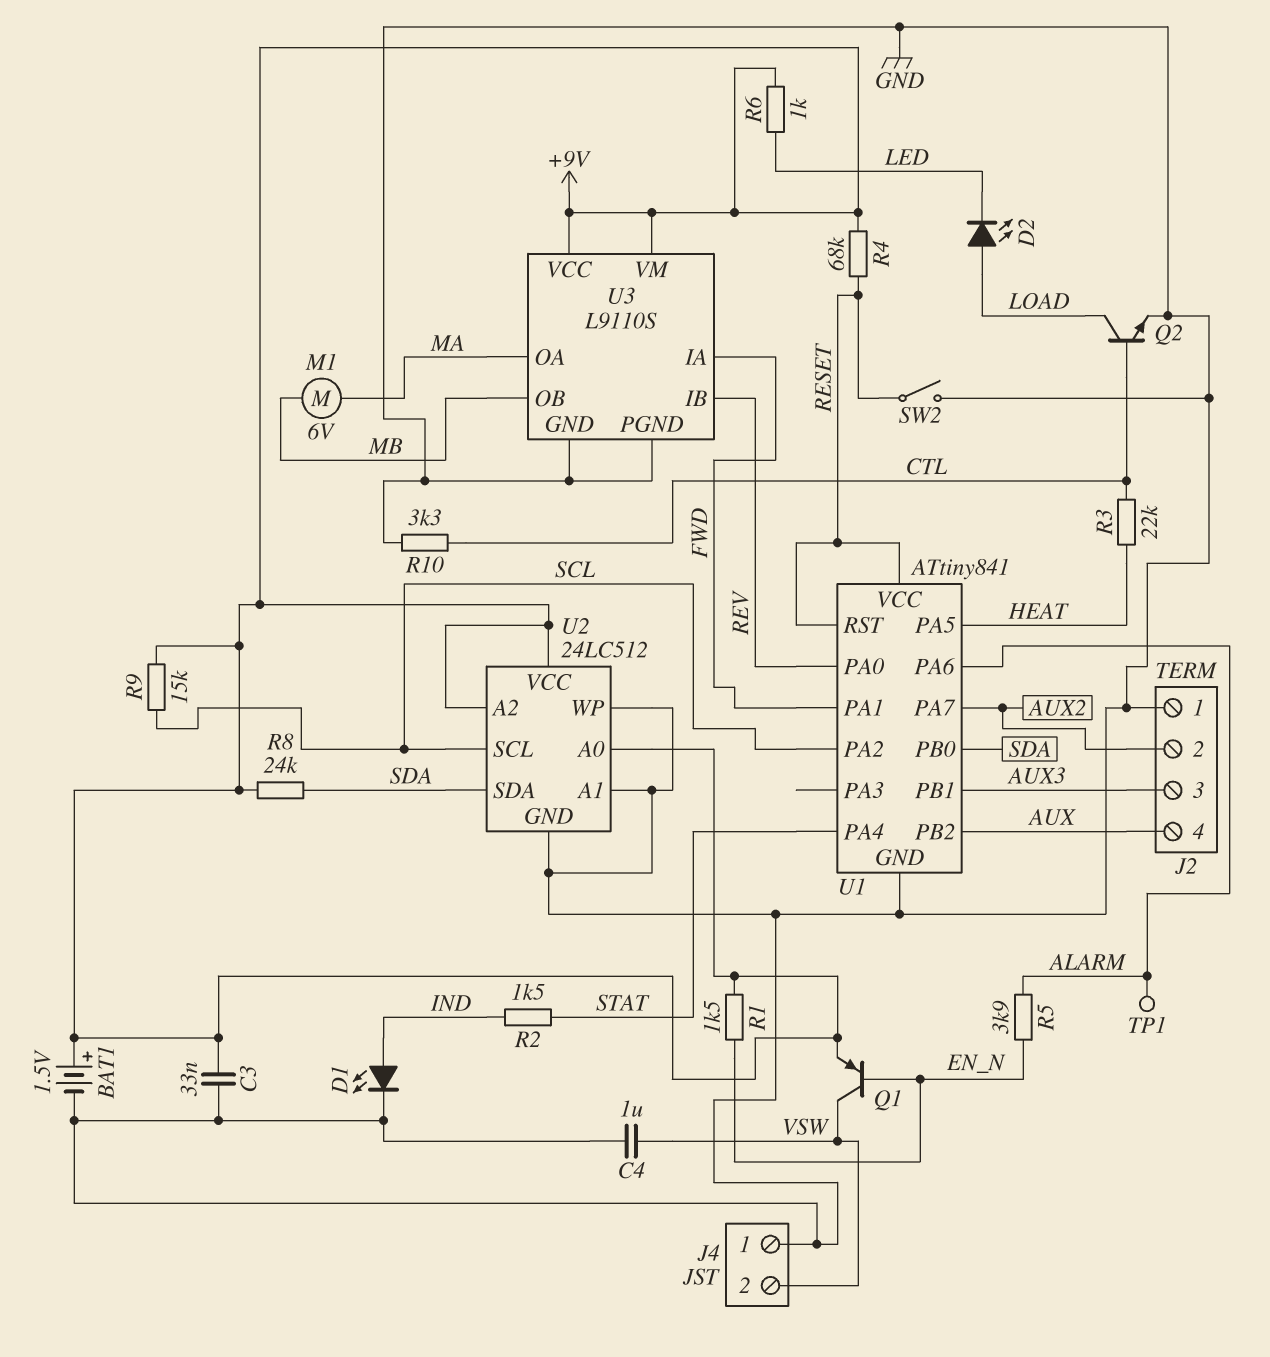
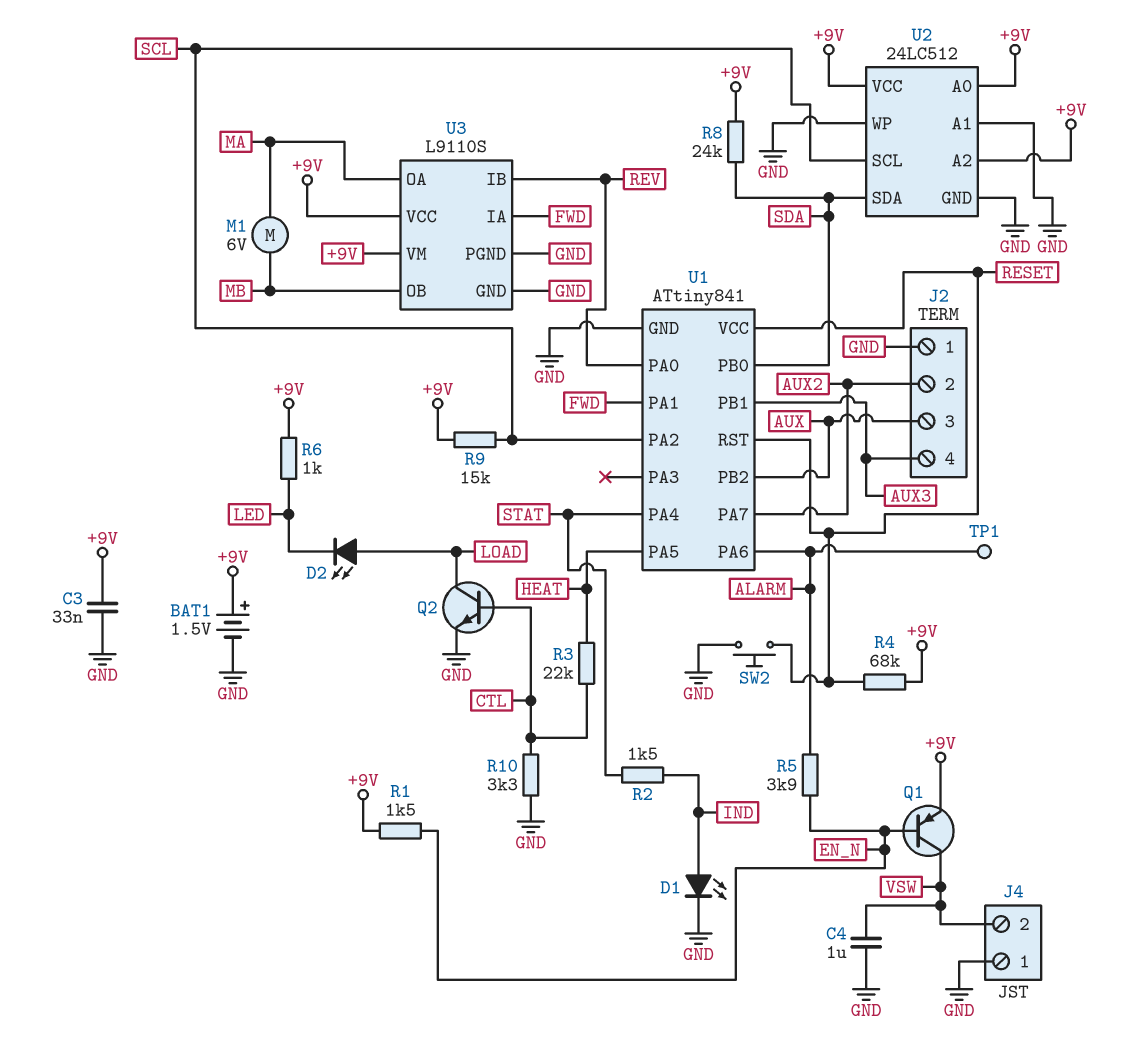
J2 pin 3: AUX3 -> AUX
J2 pin 4: AUX -> AUX3
SW2: switch (GND, RESET) -> button (GND, RESET)

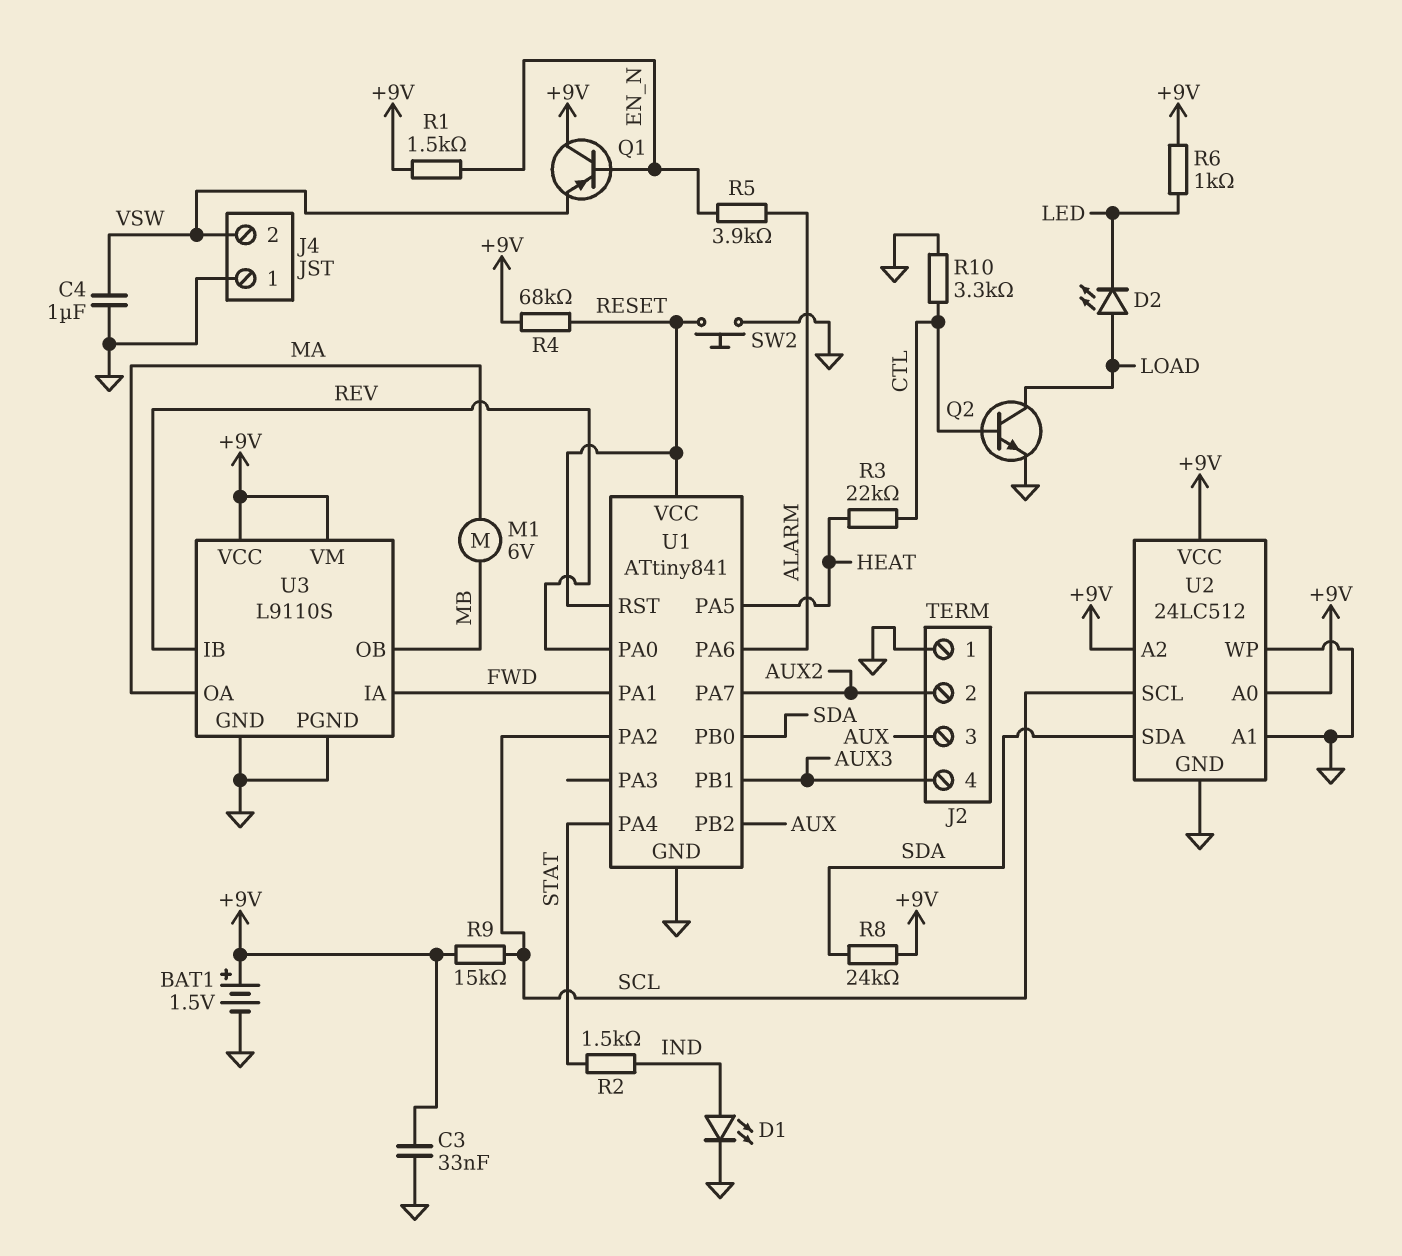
Q1: PNP (B EN_N, C VSW, E +9V) -> PNP (B EN_N, C +9V, E VSW)
TP1: test point (ALARM) -> none

